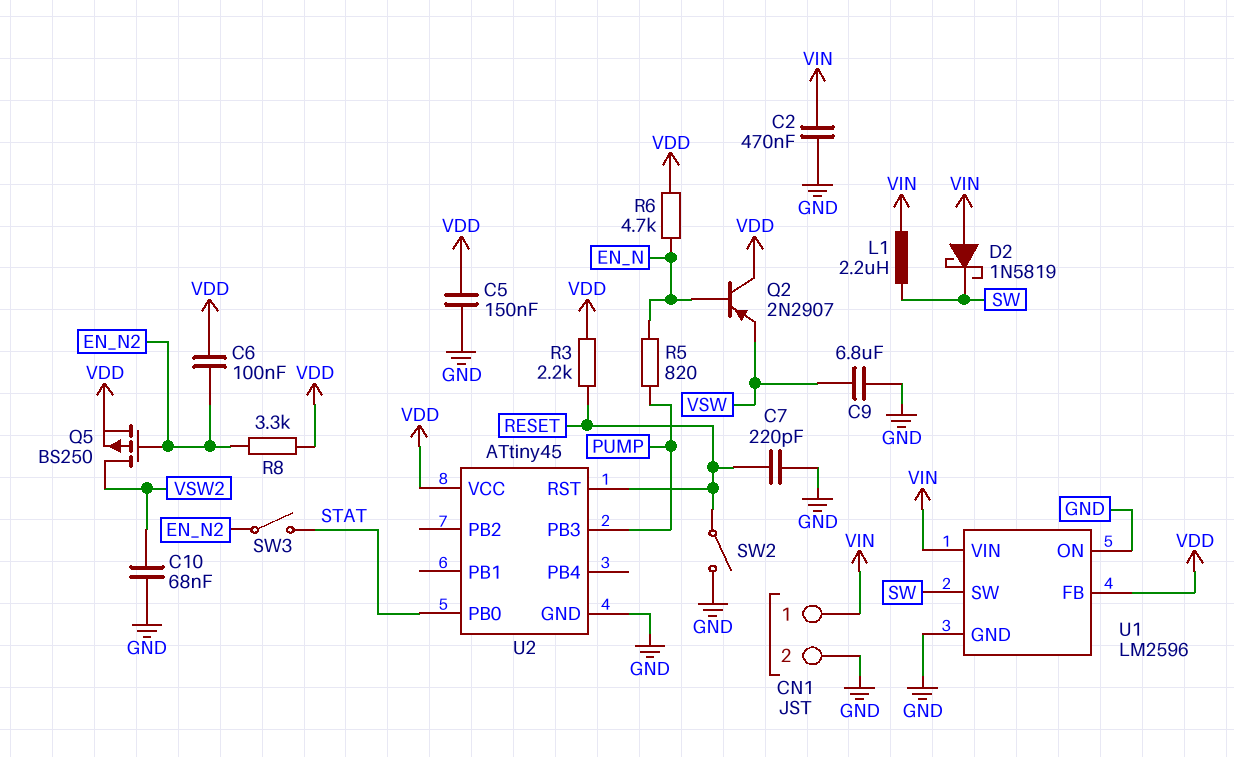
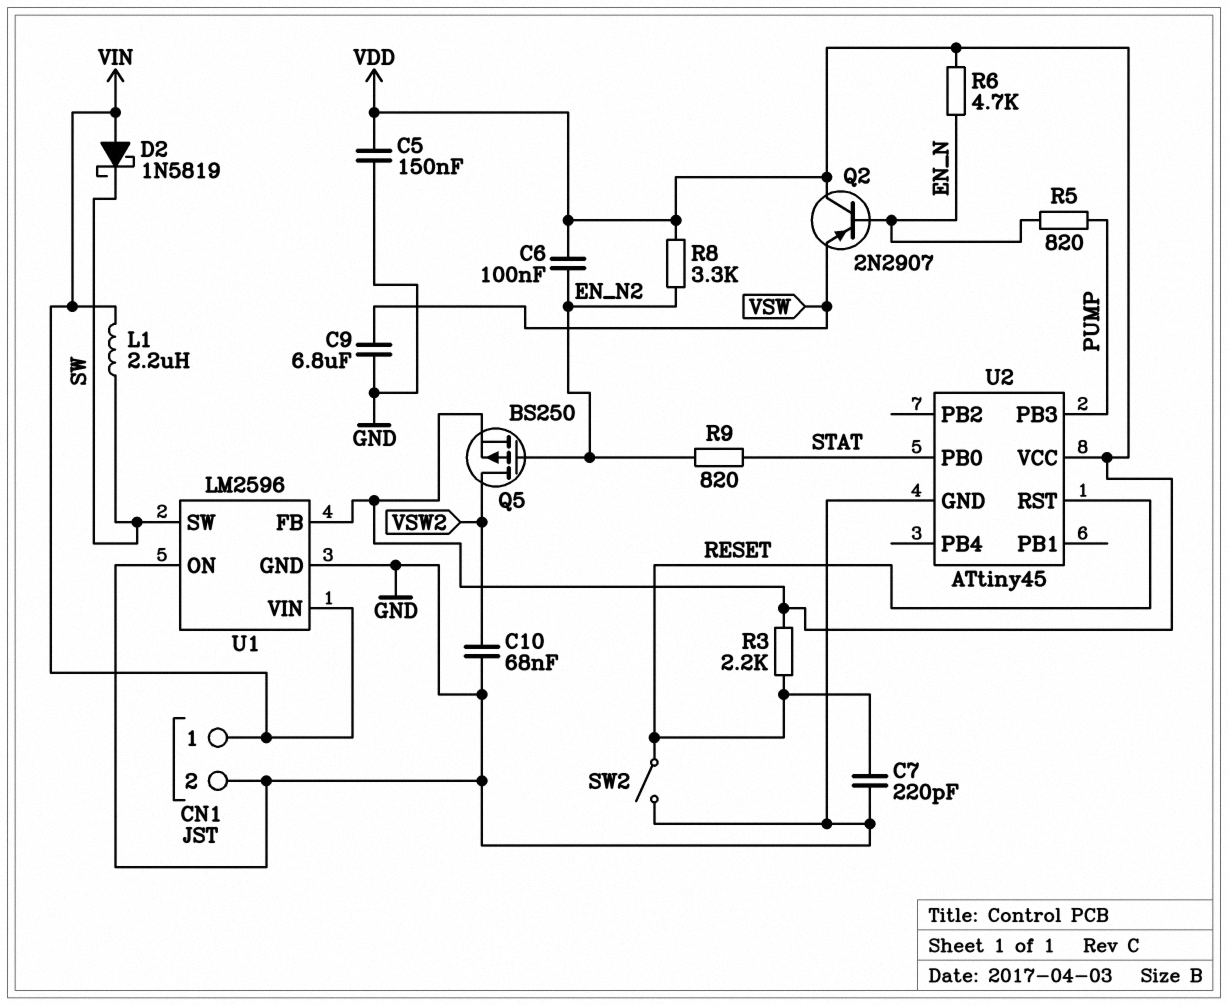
C2: 470nF (GND, VIN) -> none
R9: none -> 820 (EN_N2, STAT)
SW3: switch (EN_N2, STAT) -> none

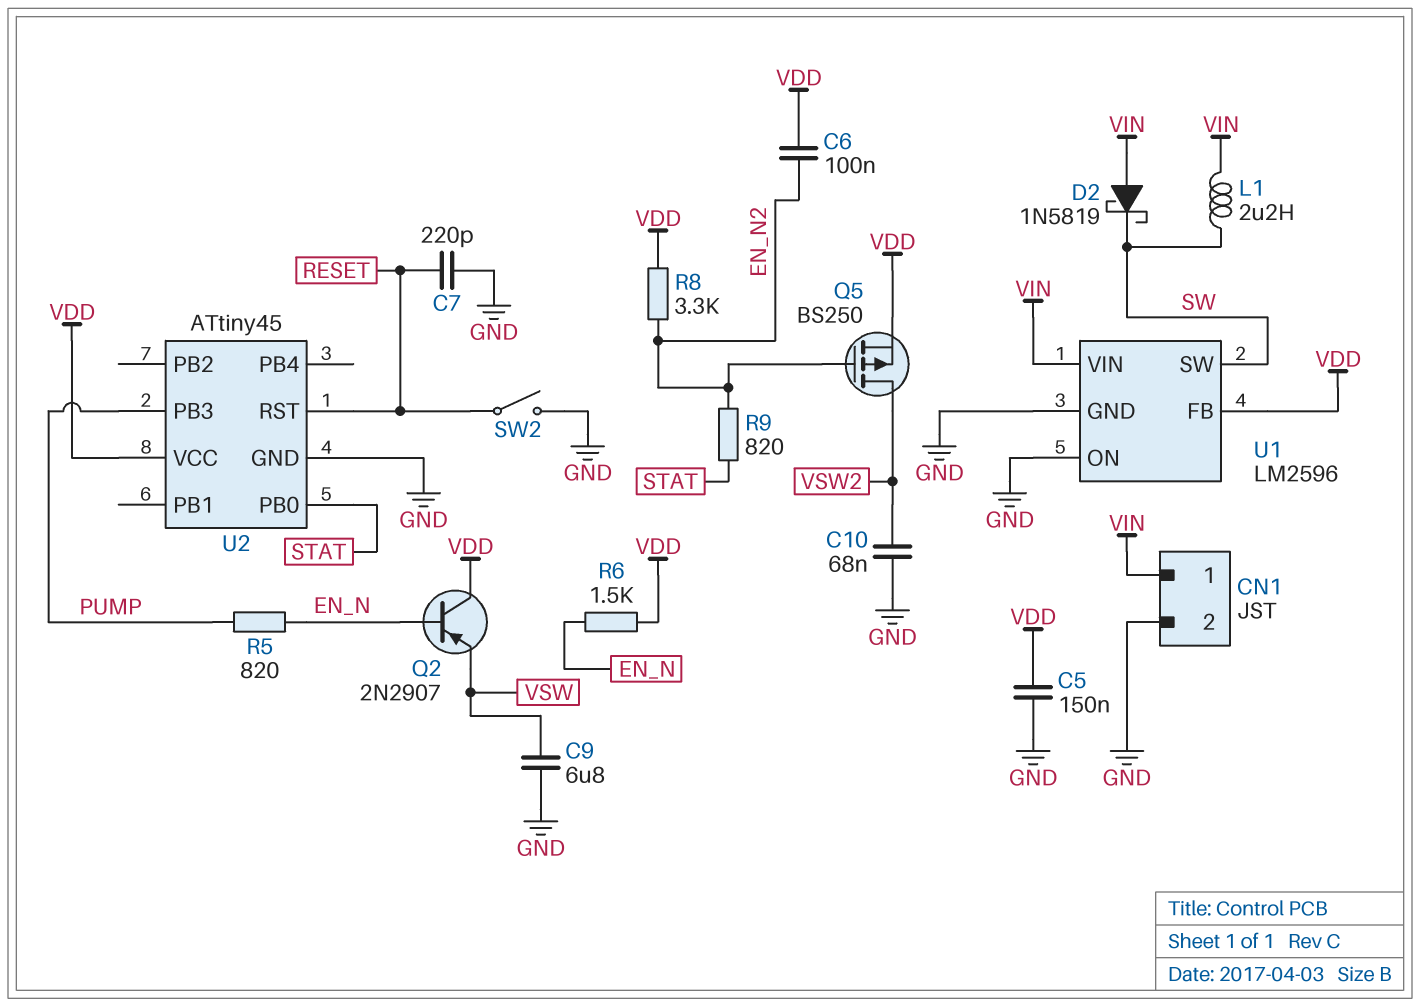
R3: 2.2k (RESET, VDD) -> none
R6: 4.7k (EN_N, VDD) -> 1.5k (EN_N, VDD)

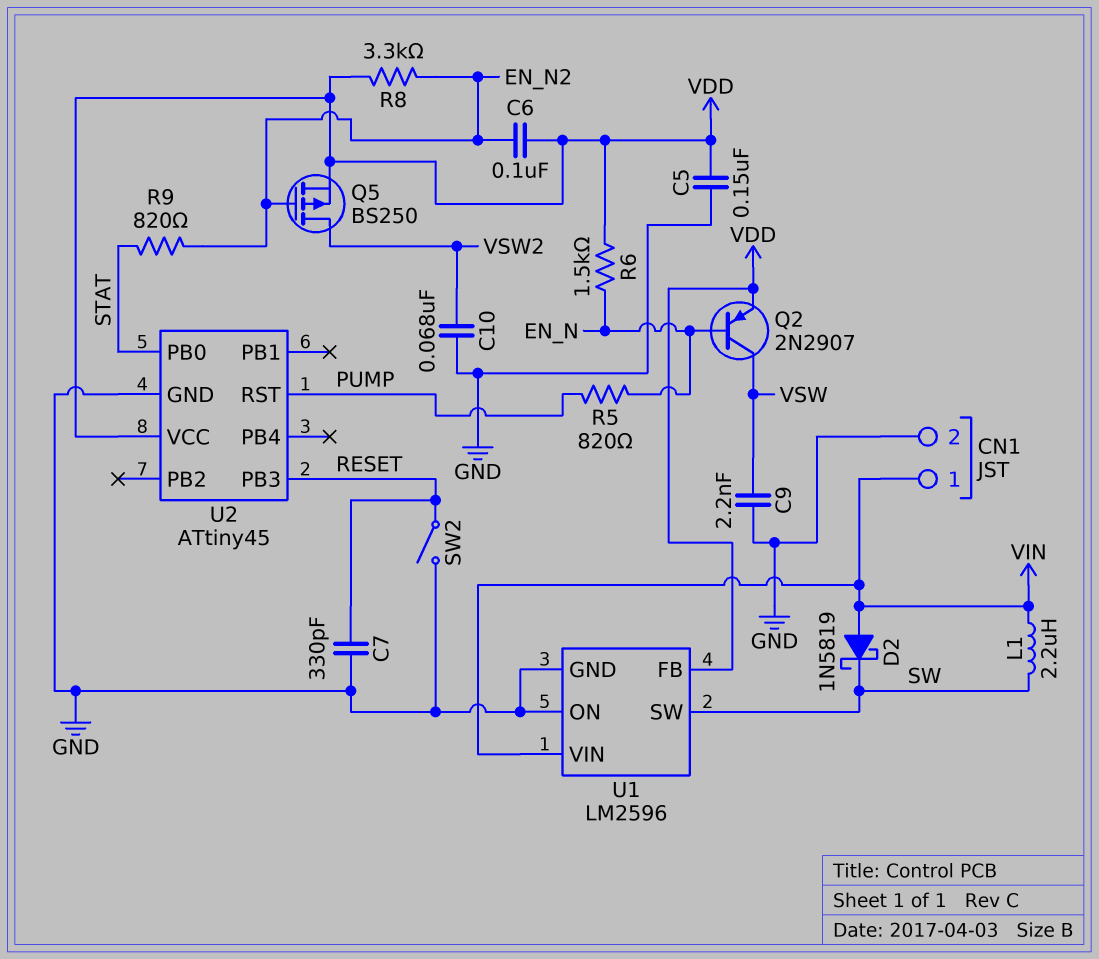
C7: 220pF (GND, RESET) -> 330pF (GND, RESET)
C9: 6.8uF (GND, VSW) -> 2.2nF (GND, VSW)
Q2: PNP 2N2907 (B EN_N, C VDD, E VSW) -> PNP 2N2907 (B EN_N, C VSW, E VDD)
U2 pin PB3: PUMP -> RESET
U2 pin RST: RESET -> PUMP

